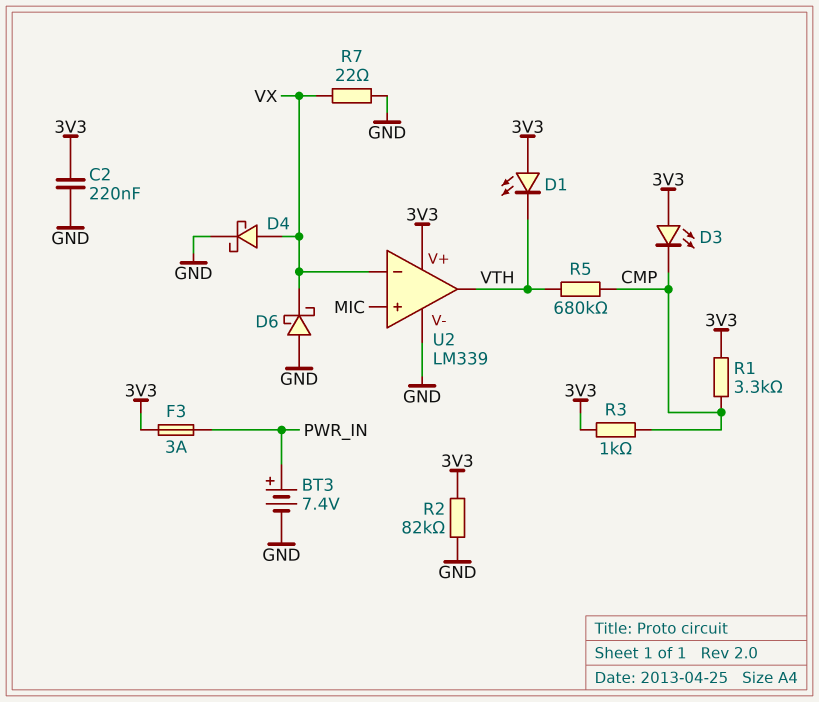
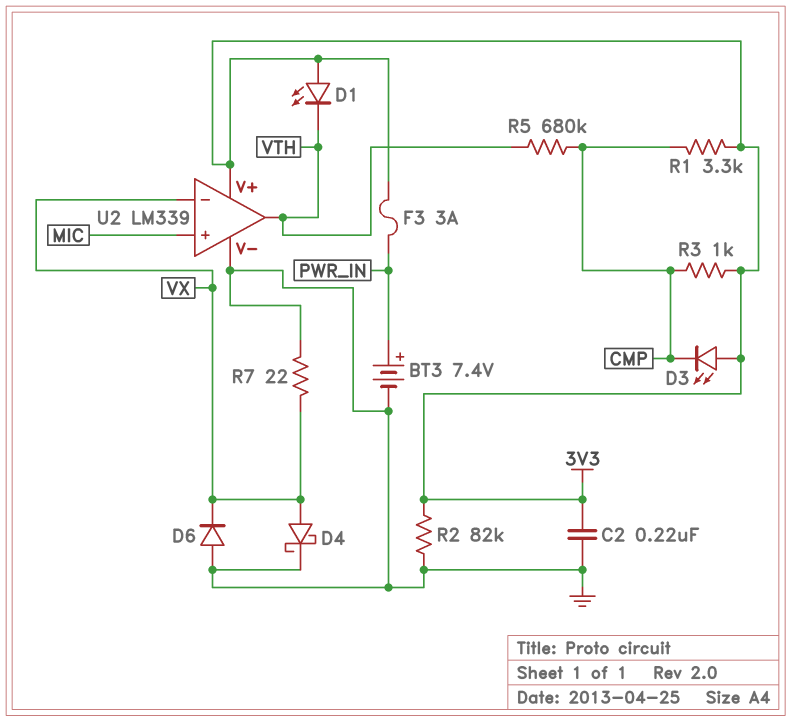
D6: schottky (A GND, K VX) -> diode (A GND, K VX)

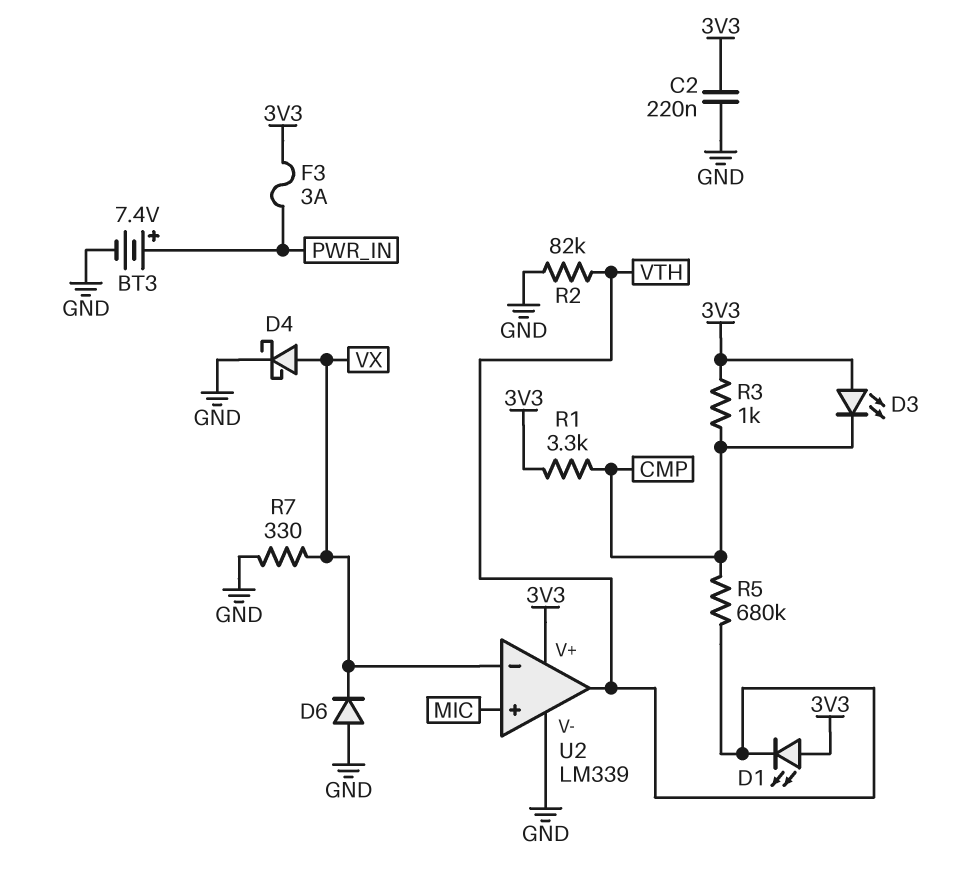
R2: 82k (3V3, GND) -> 82k (GND, VTH)
R7: 22 (GND, VX) -> 330 (GND, VX)

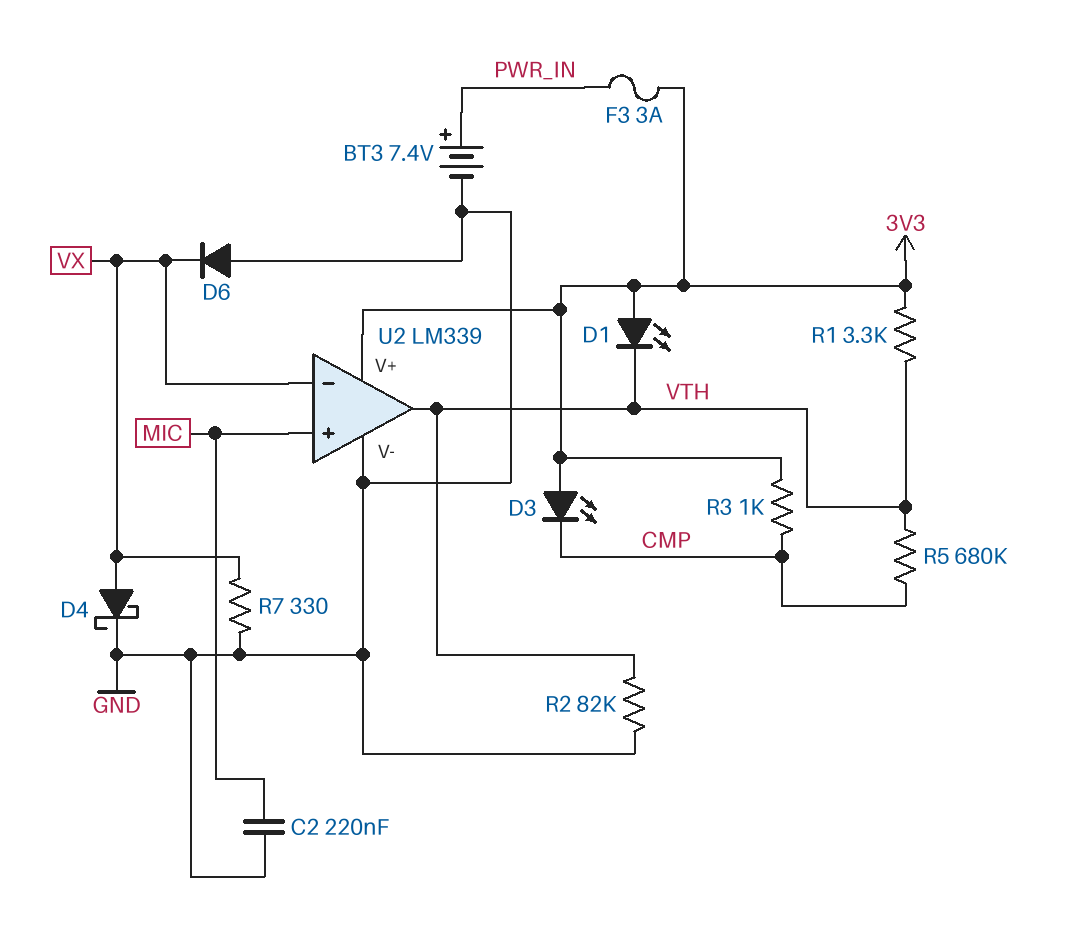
C2: 220nF (3V3, GND) -> 220nF (GND, MIC)
R1: 3.3k (3V3, CMP) -> 3.3k (3V3, VTH)

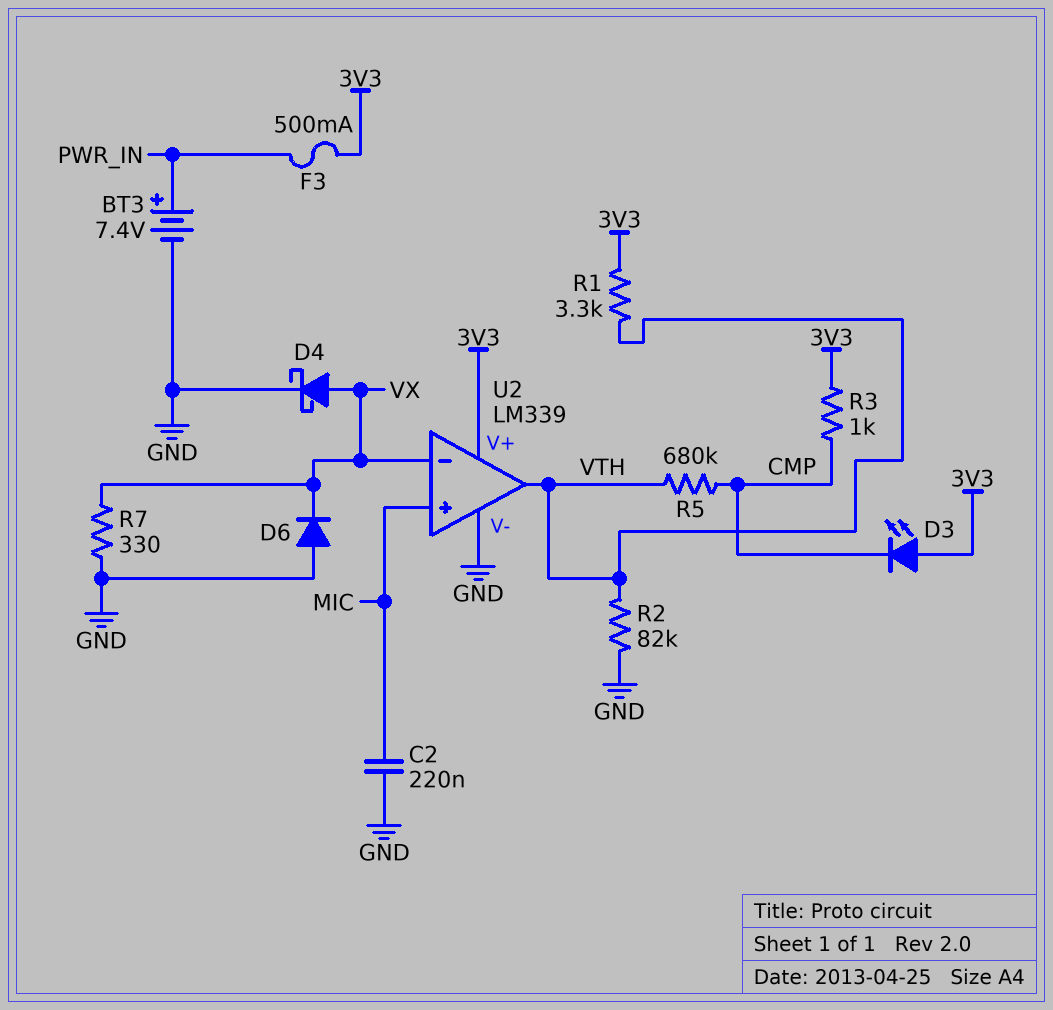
D1: LED (A 3V3, K VTH) -> none
F3: 3A (3V3, PWR_IN) -> 500mA (3V3, PWR_IN)

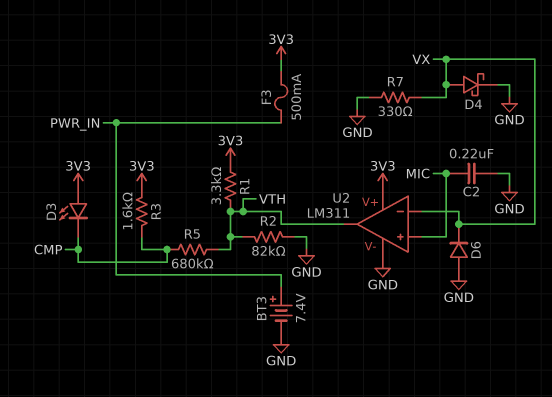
R3: 1k (3V3, CMP) -> 1.6k (3V3, CMP)
U2: LM339 -> LM311

